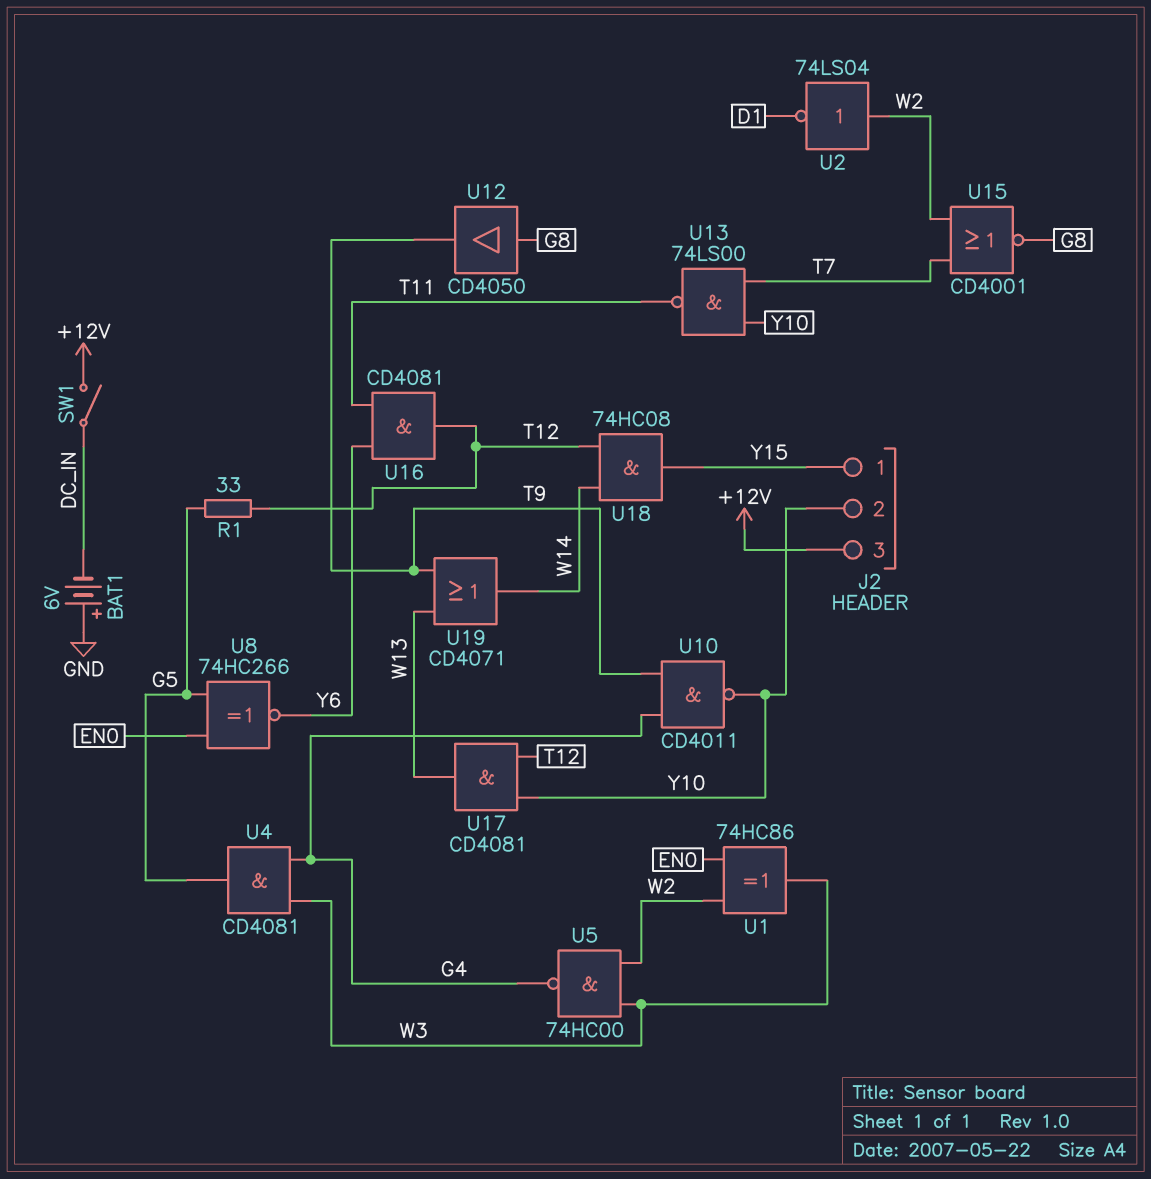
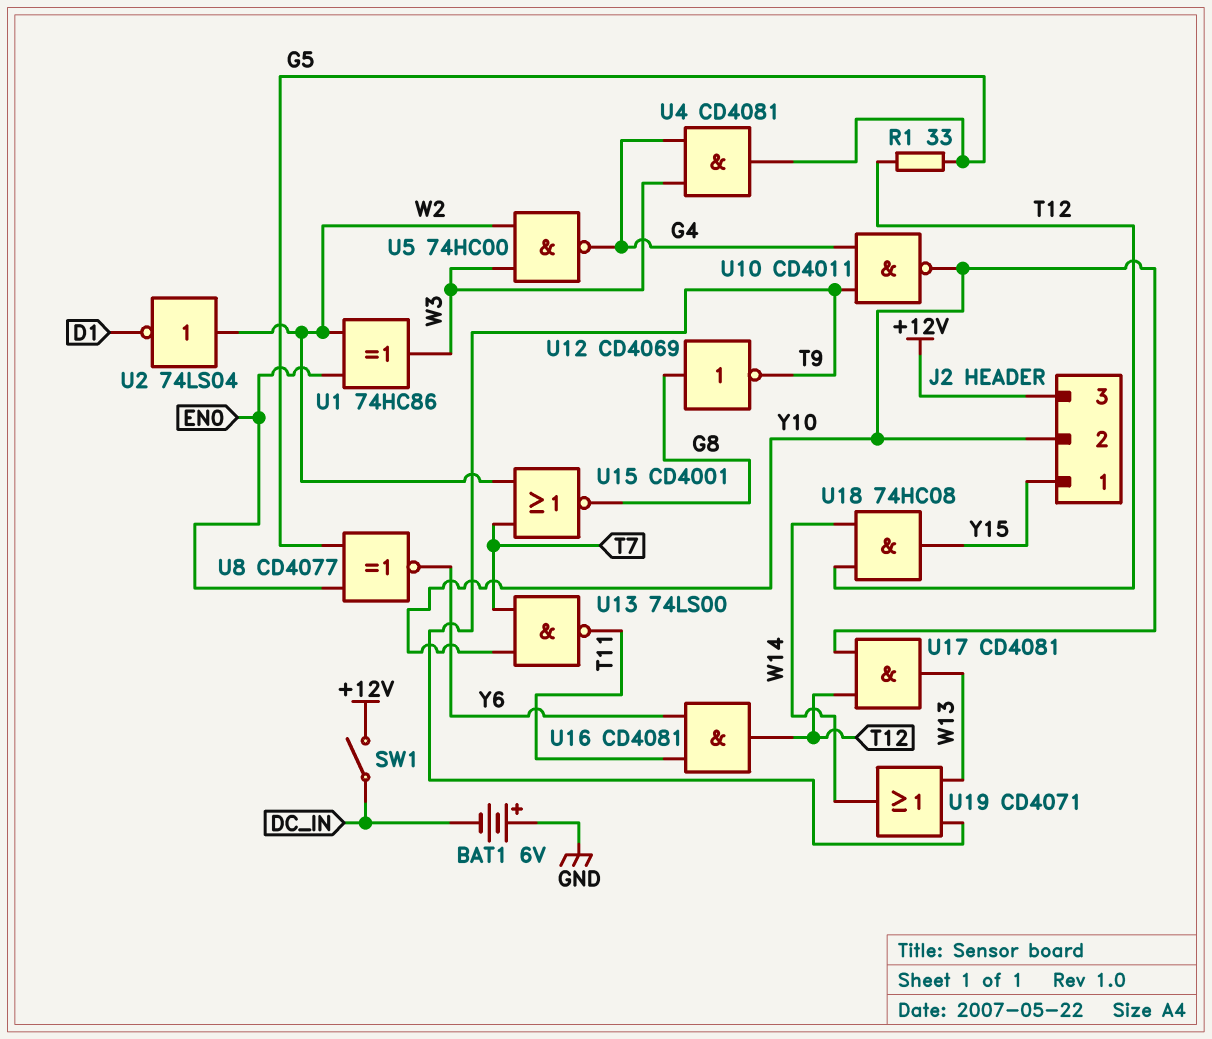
U8: XNOR 74HC266 (in EN0, in G5, out Y6) -> XNOR CD4077 (in EN0, in G5, out Y6)
U12: buffer CD4050 (in G8, out T9) -> NOT CD4069 (in G8, out T9)

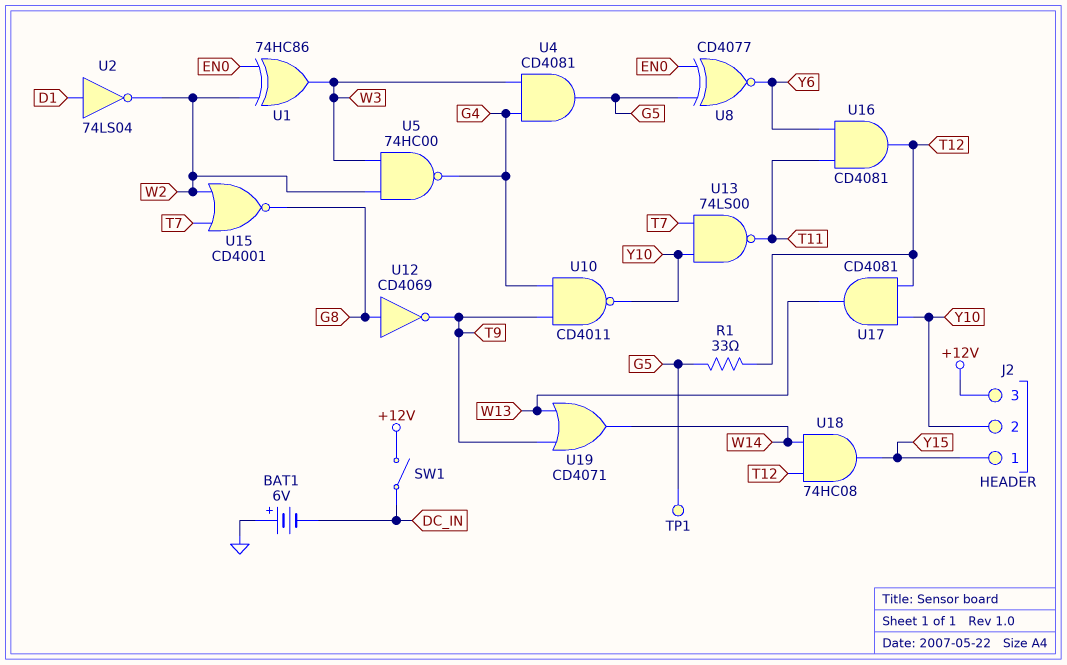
TP1: none -> test point (G5)
U2: NOT 74LS04 (in W2, out D1) -> NOT 74LS04 (in D1, out W2)

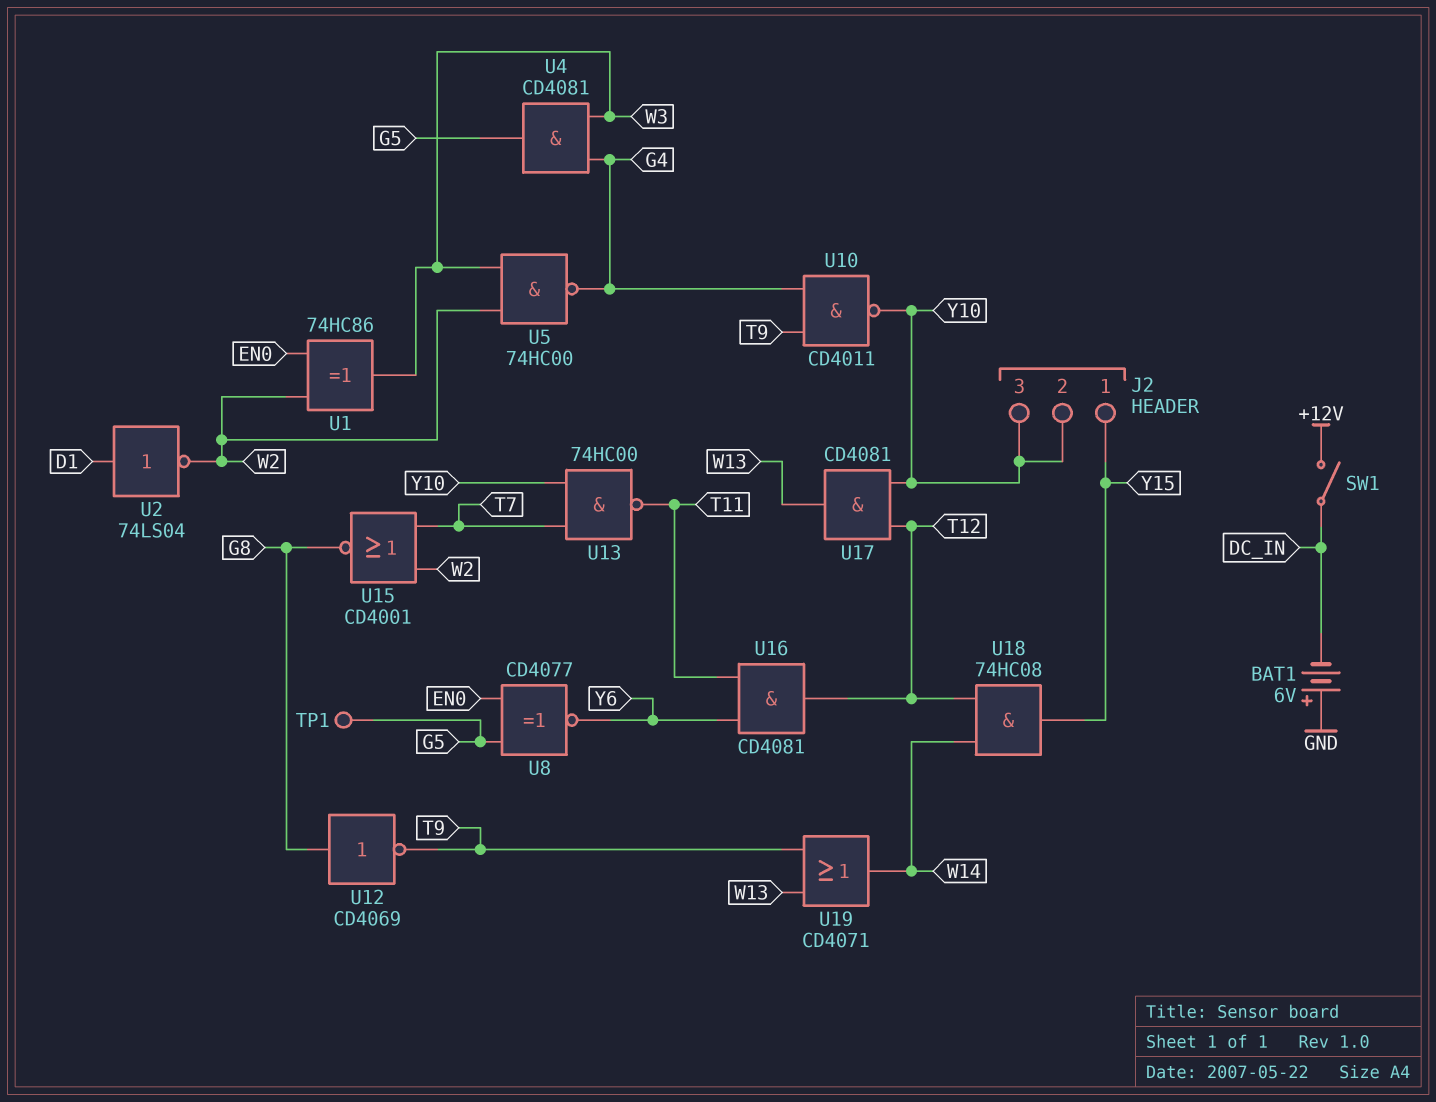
J2 pin 3: +12V -> Y10
R1: 33 (G5, T12) -> none
U13: NAND 74LS00 (in T7, in Y10, out T11) -> NAND 74HC00 (in T7, in Y10, out T11)

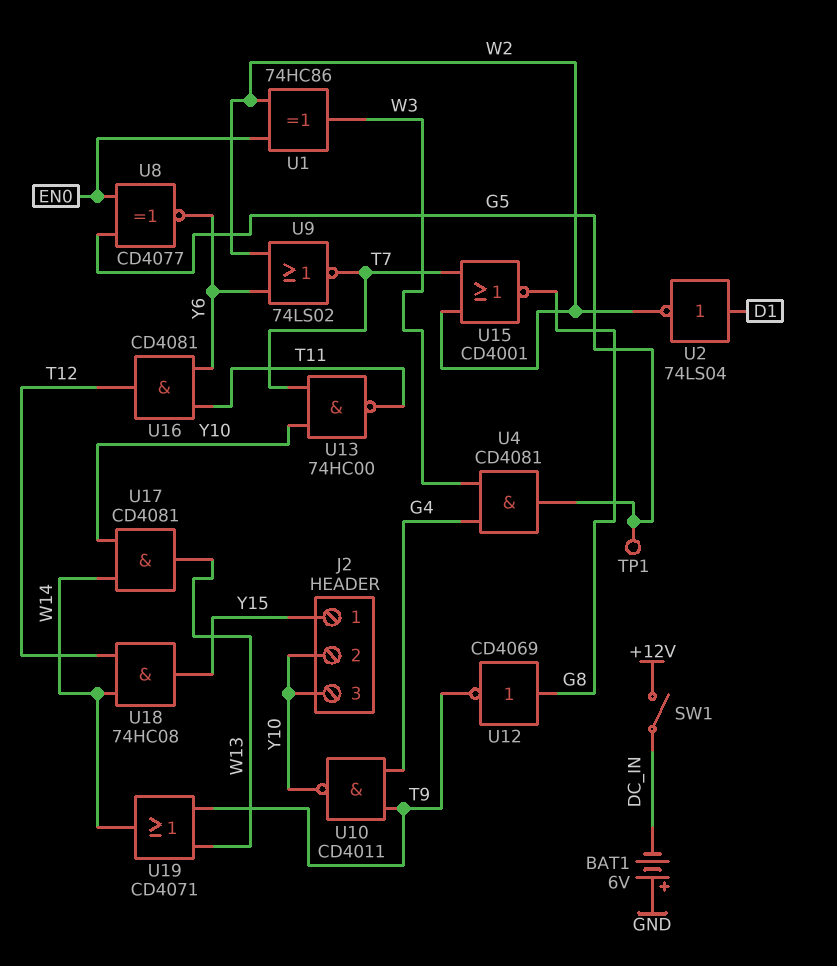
U5: NAND 74HC00 (in W2, in W3, out G4) -> none
U9: none -> NOR 74LS02 (in W2, in Y6, out T7)
U17: AND CD4081 (in T12, in Y10, out W13) -> AND CD4081 (in W14, in Y10, out W13)

